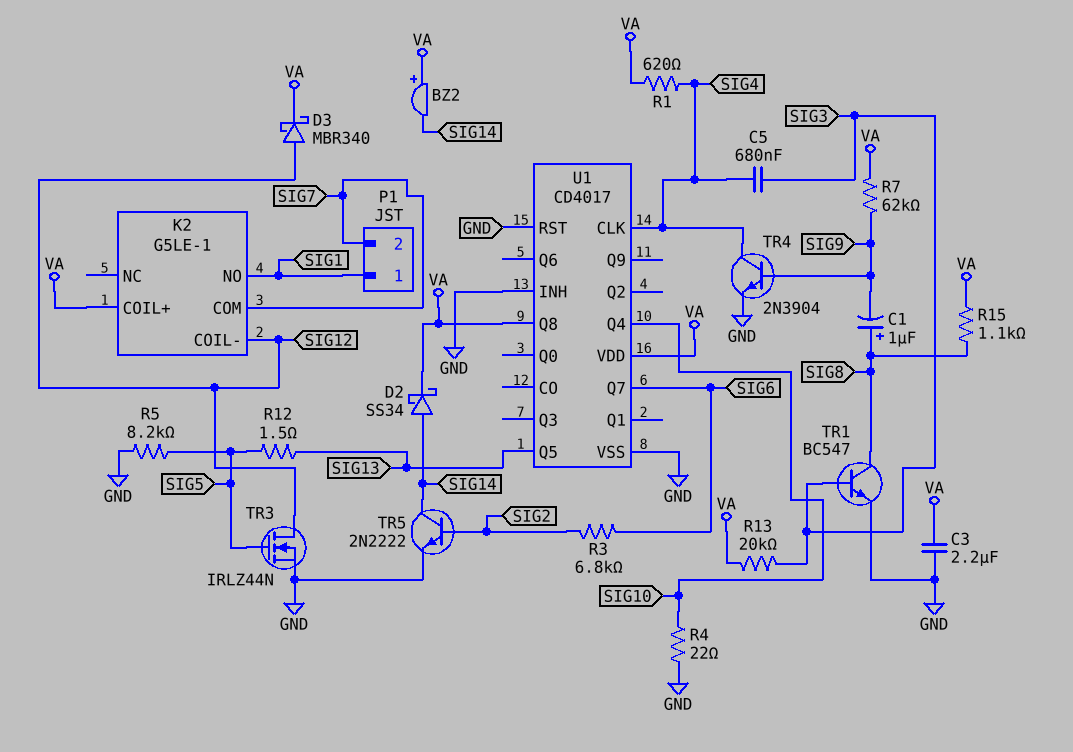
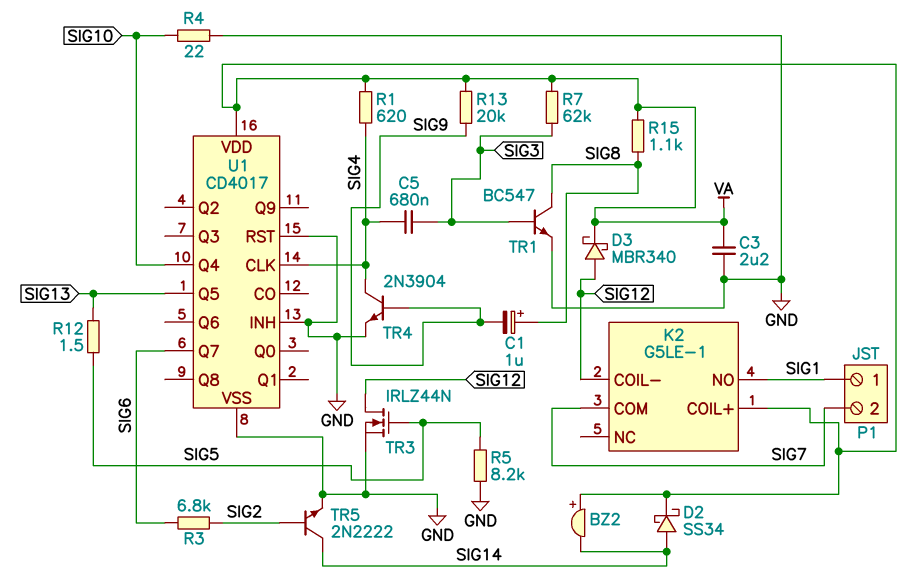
R7: 62k (SIG9, VA) -> 62k (SIG3, VA)
R13: 20k (SIG3, VA) -> 20k (SIG9, VA)
U1 pin Q8: VA -> none

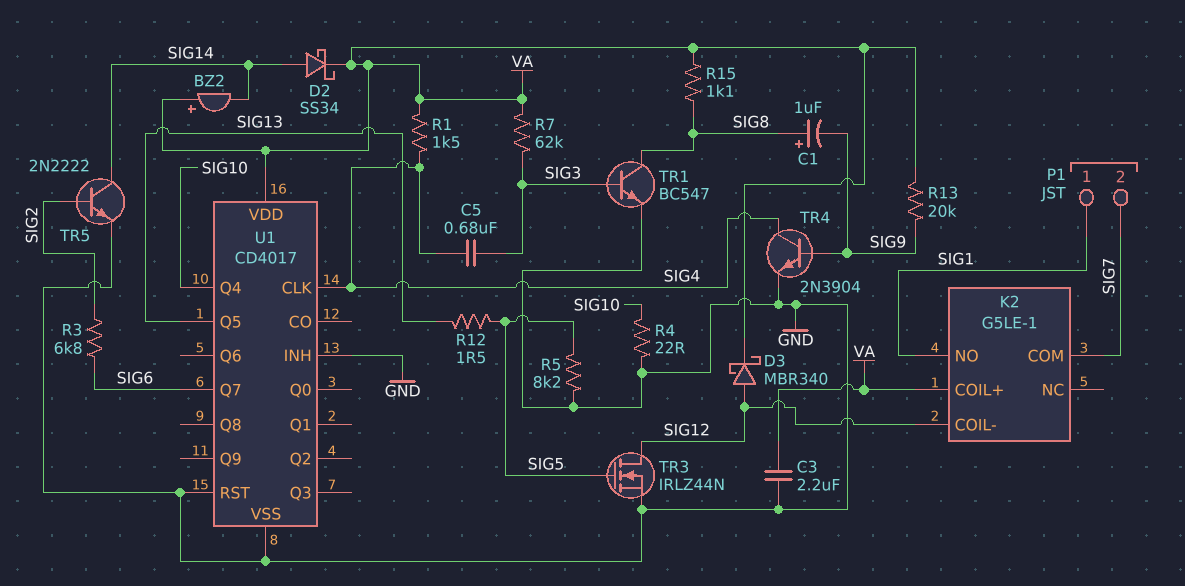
R1: 620 (SIG4, VA) -> 1.5k (SIG4, VA)

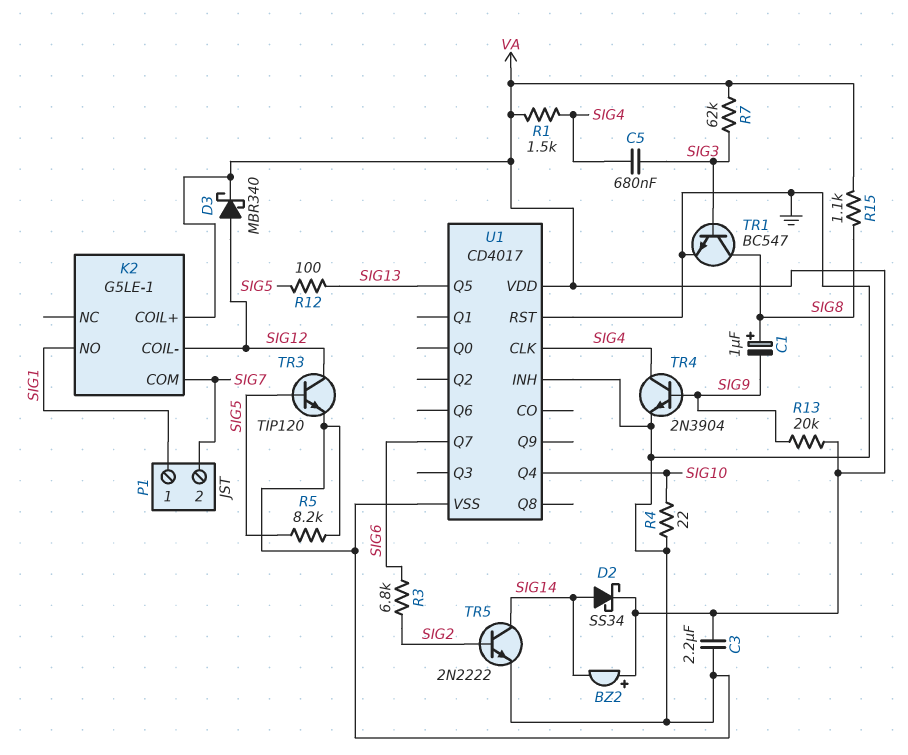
R12: 1.5 (SIG5, SIG13) -> 100 (SIG5, SIG13)
TR3: NMOS IRLZ44N (G SIG5, D SIG12, S GND) -> NPN TIP120 (B SIG5, C SIG12, E GND)

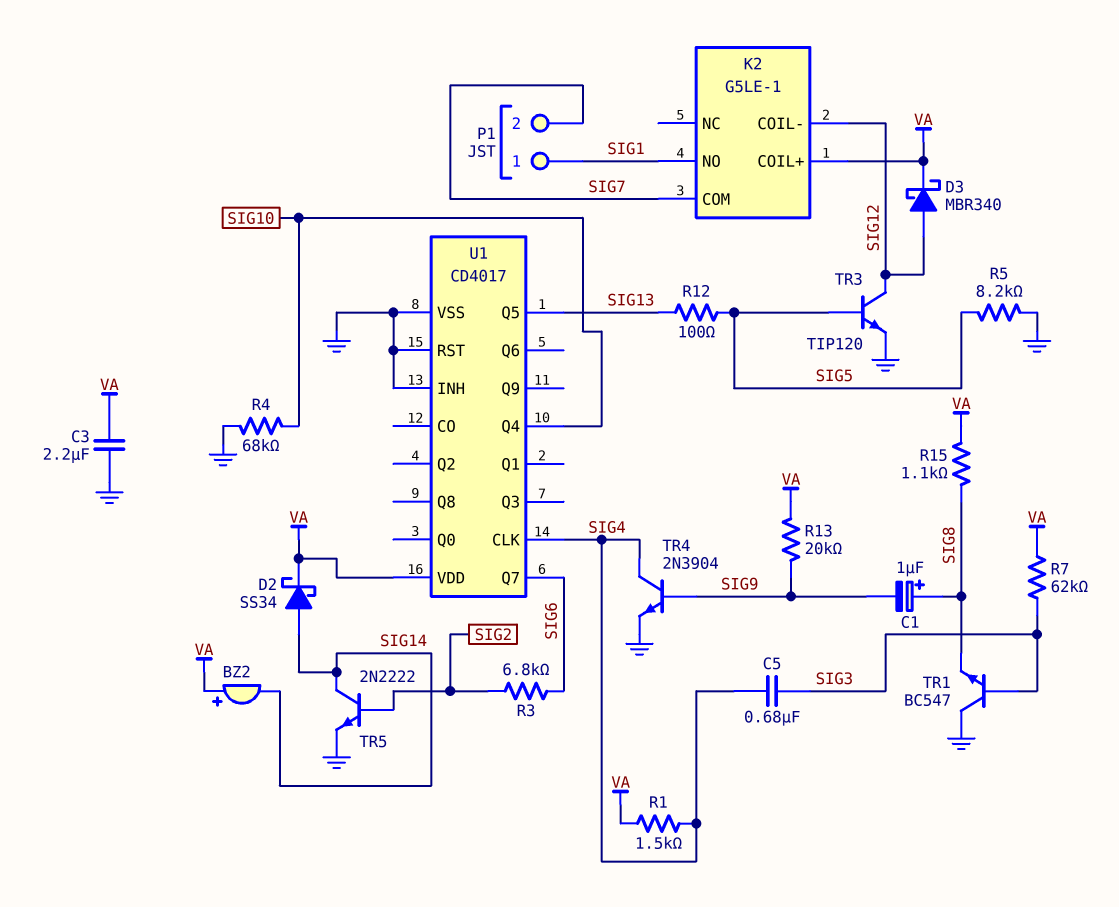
R4: 22 (GND, SIG10) -> 68k (GND, SIG10)
TR1: NPN BC547 (B SIG3, C SIG8, E GND) -> NPN BC547 (B SIG3, C GND, E SIG8)

